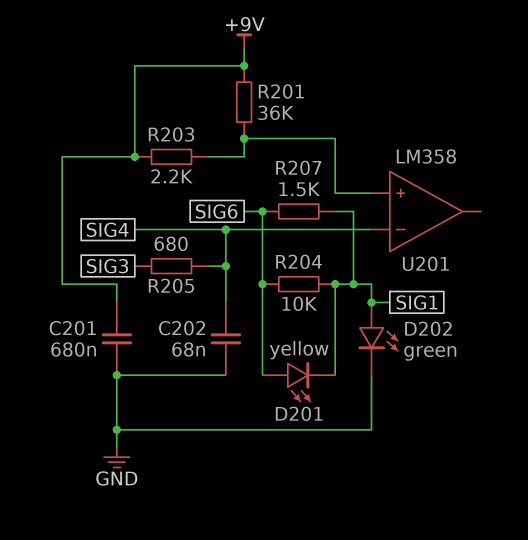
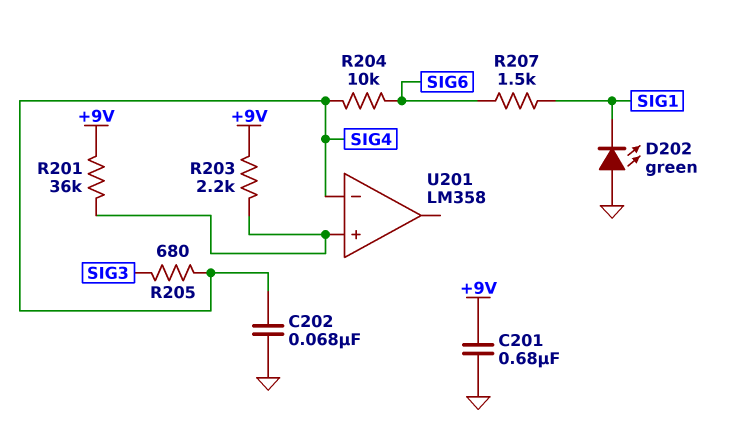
D201: LED yellow (A SIG6, K SIG1) -> none
D202: LED green (A SIG1, K GND) -> LED green (A GND, K SIG1)
R204: 10k (SIG1, SIG6) -> 10k (SIG4, SIG6)

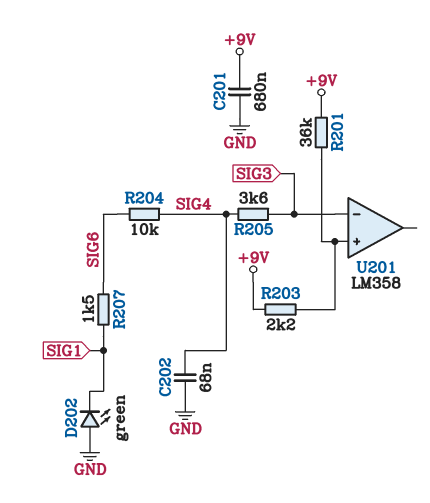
R205: 680 (SIG3, SIG4) -> 3.6k (SIG3, SIG4)
U201 pin in-: SIG4 -> SIG3

